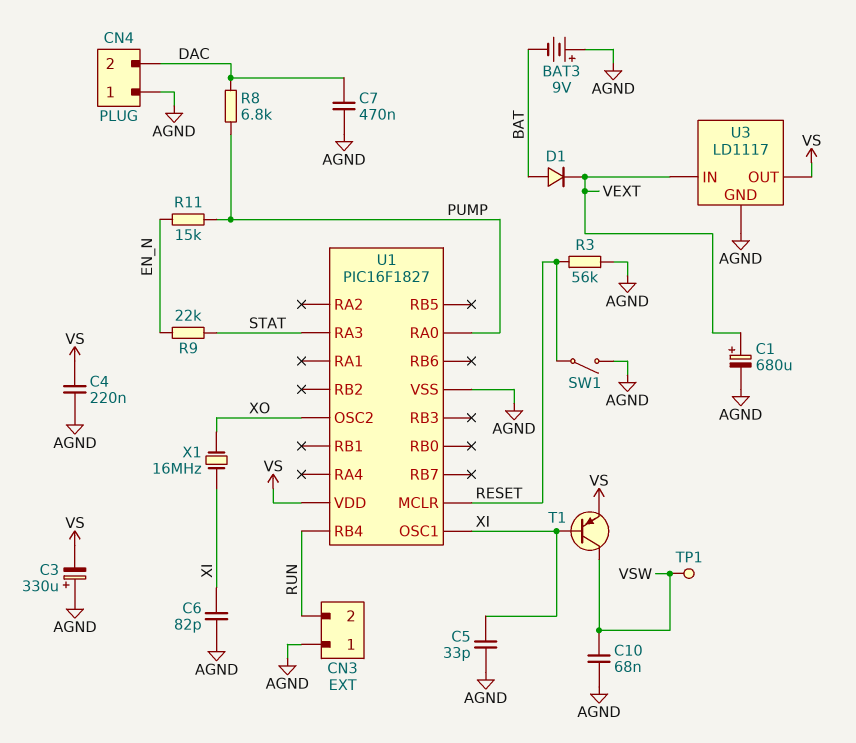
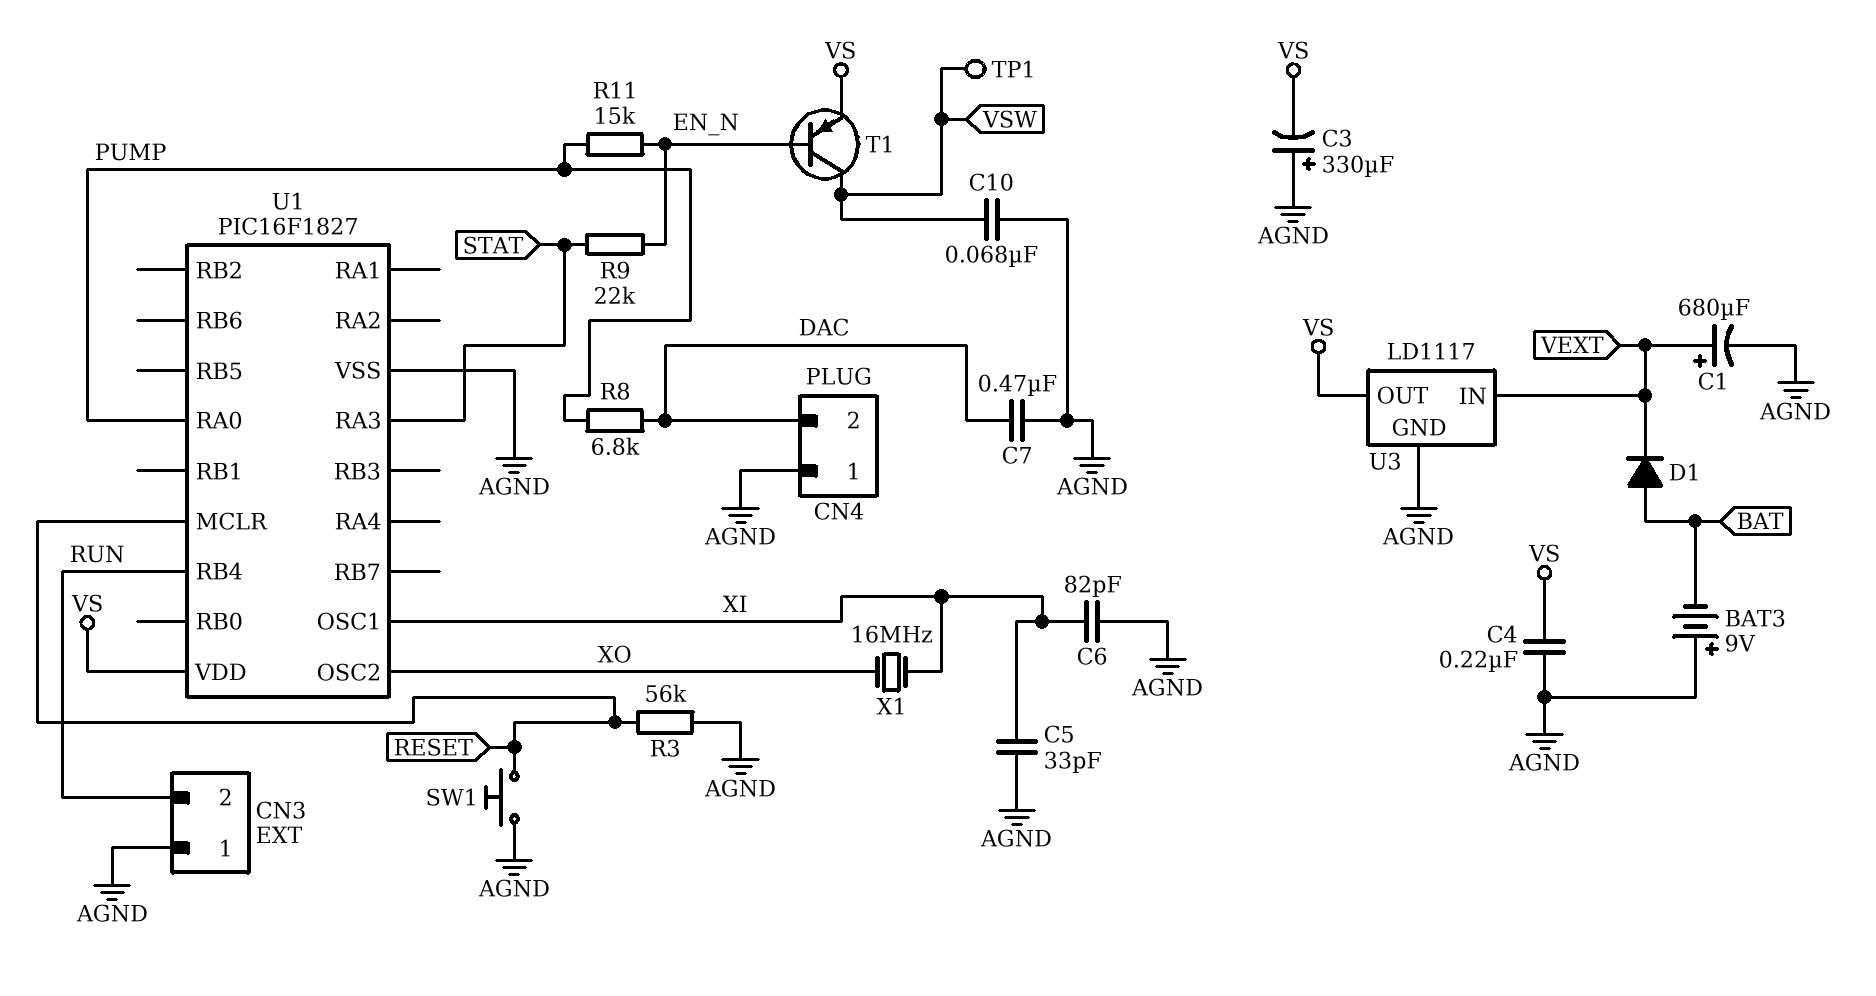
SW1: switch (AGND, RESET) -> button (AGND, RESET)
T1: PNP (B XI, C VSW, E VS) -> PNP (B EN_N, C VSW, E VS)

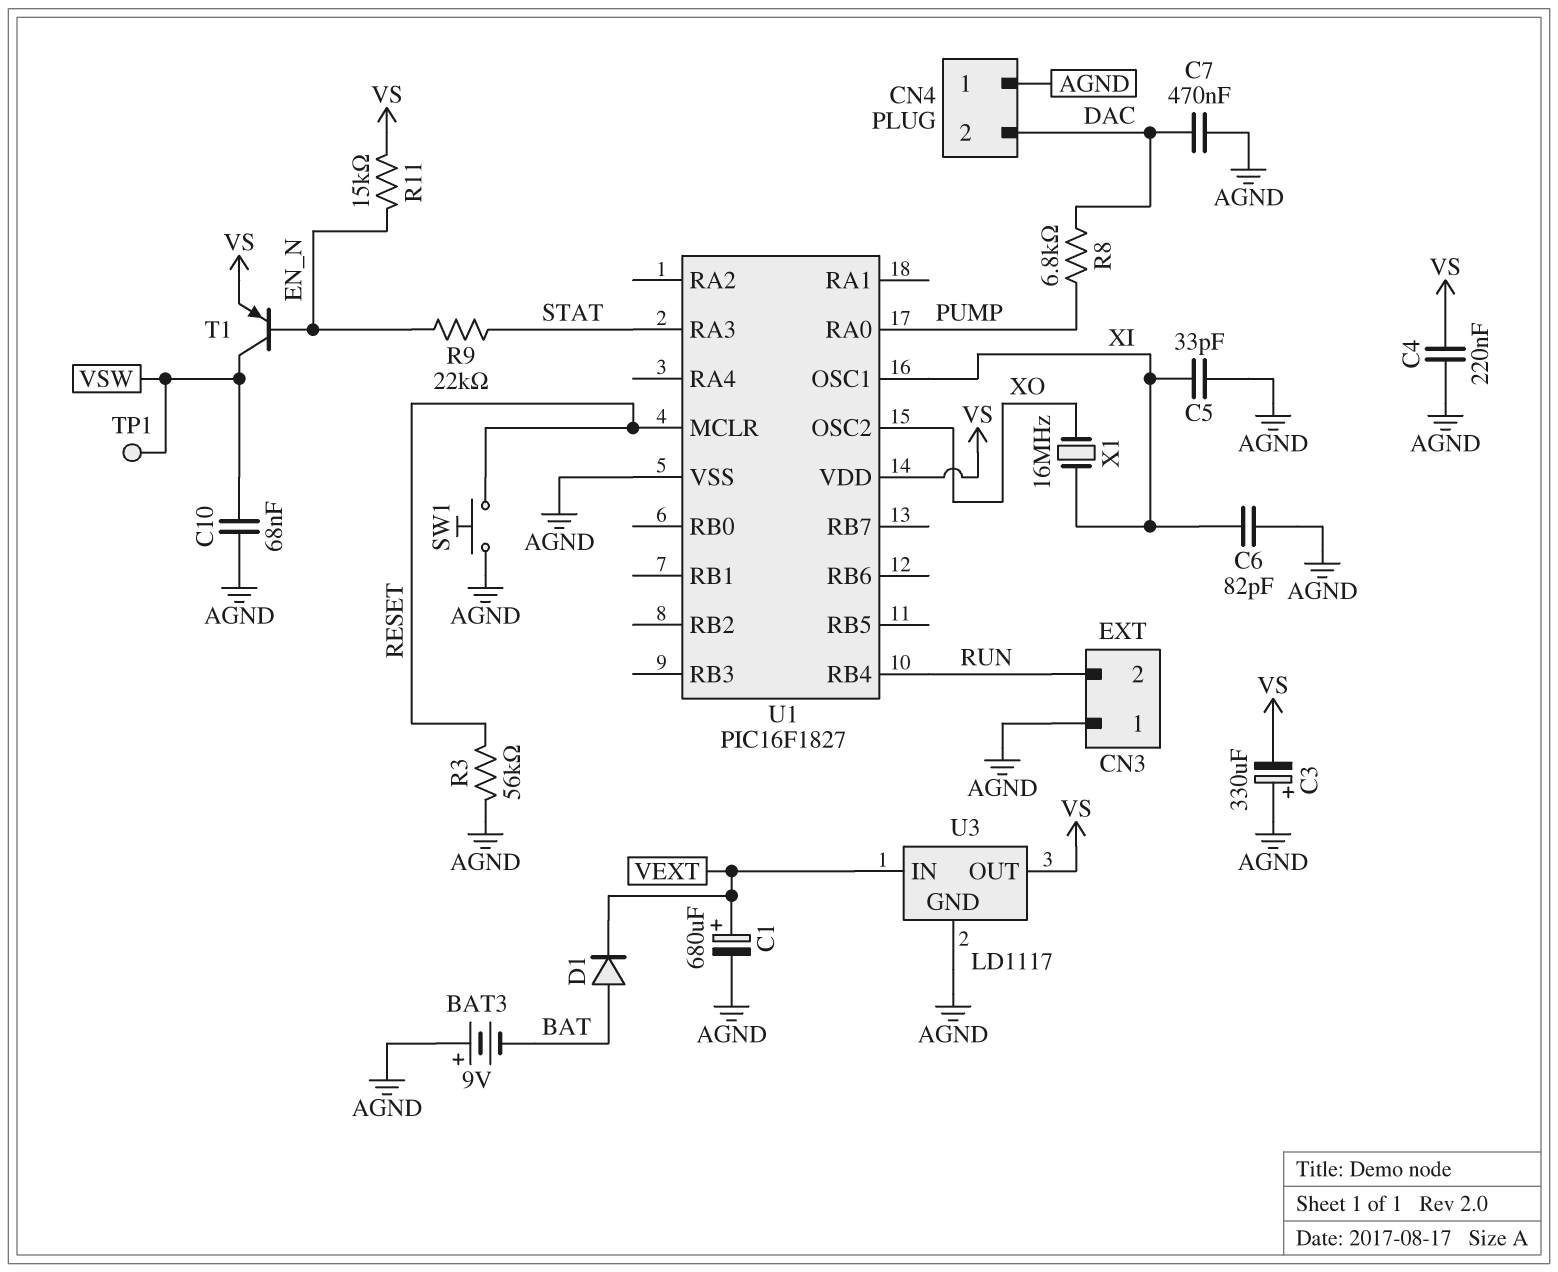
R11: 15k (EN_N, PUMP) -> 15k (EN_N, VS)

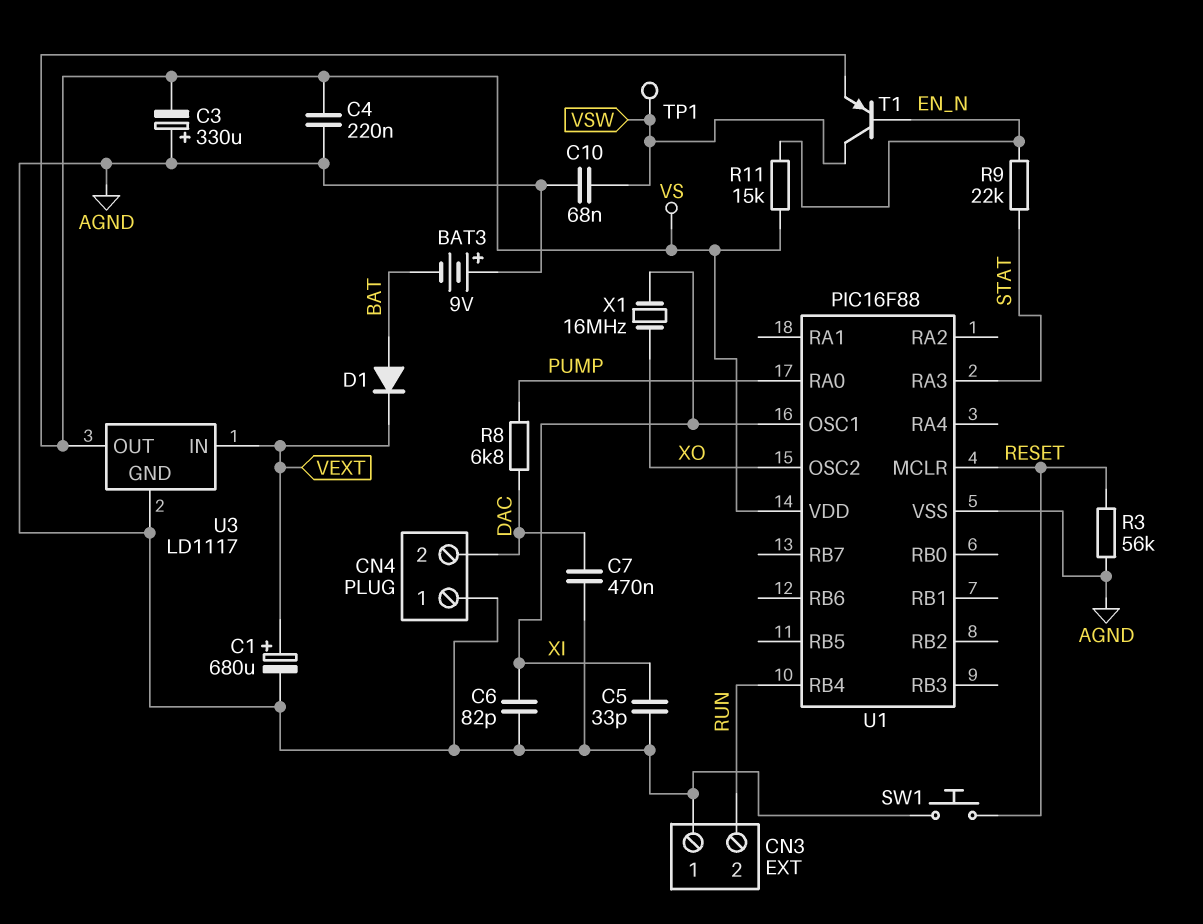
U1: PIC16F1827 -> PIC16F88

